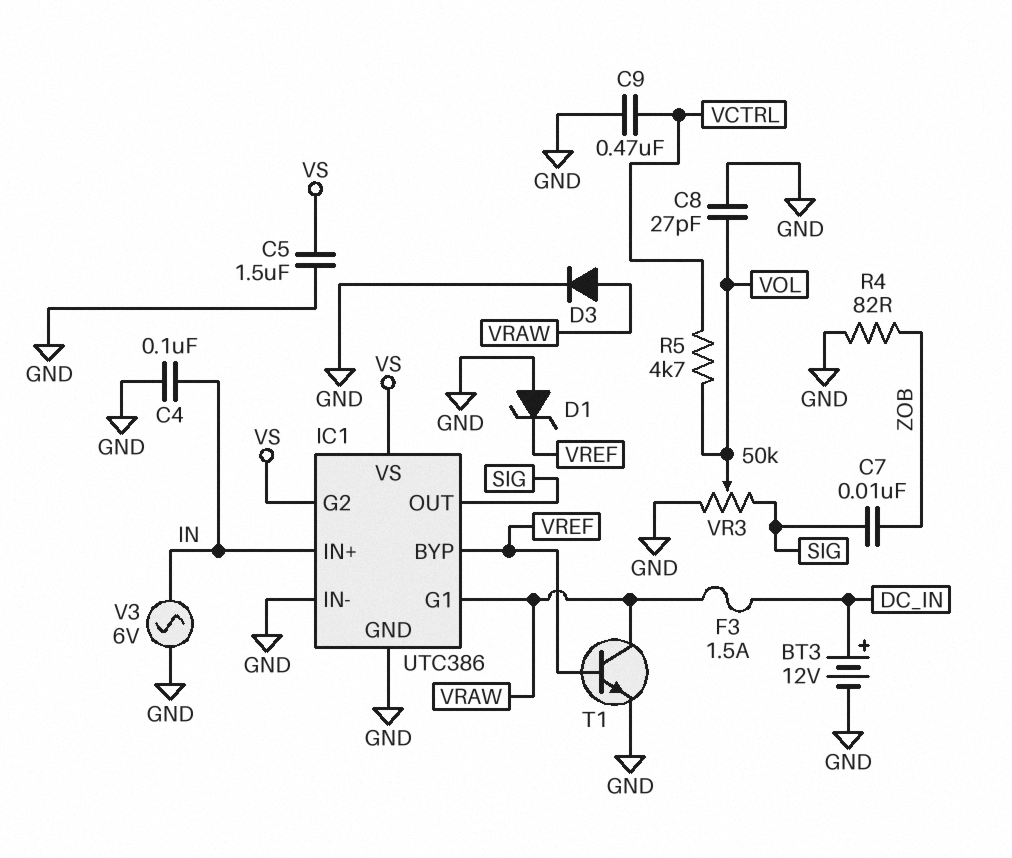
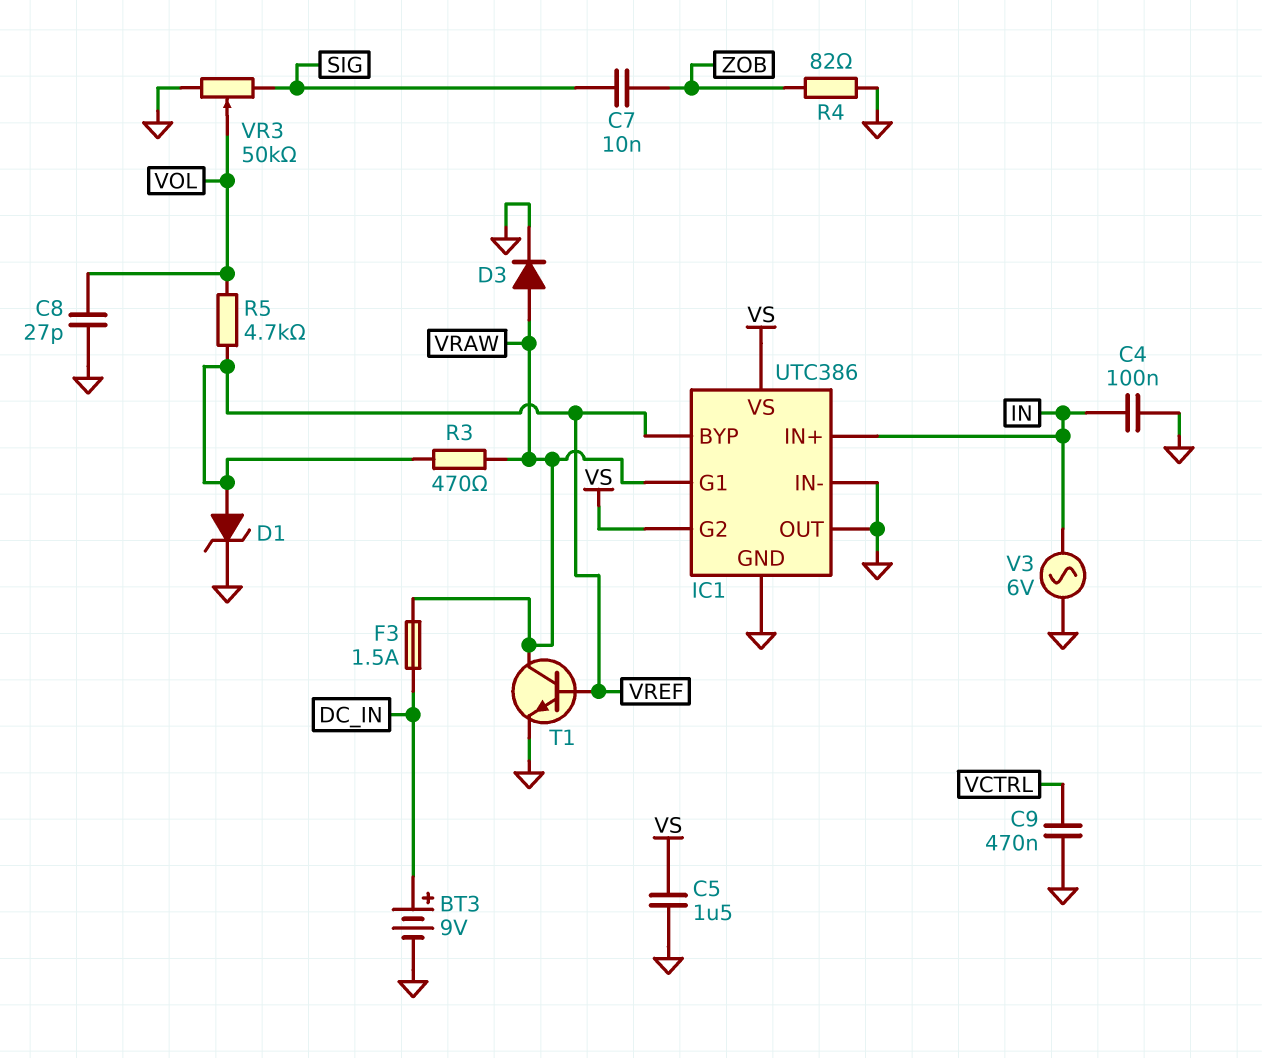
BT3: 12V (plus DC_IN, minus GND) -> 9V (plus DC_IN, minus GND)
D1: zener (A GND, K VREF) -> zener (A VREF, K GND)
IC1 pin OUT: SIG -> GND
R3: none -> 470 (VRAW, VREF)
R5: 4.7k (VCTRL, VOL) -> 4.7k (VOL, VREF)

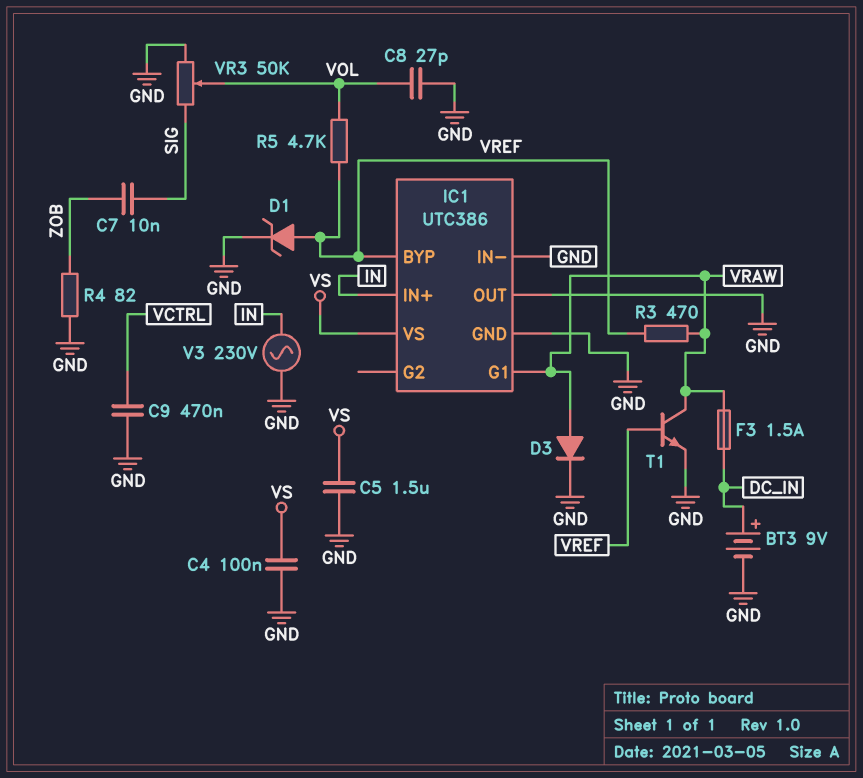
C4: 100nF (GND, IN) -> 100nF (GND, VS)
IC1 pin G2: VS -> none
V3: AC 6V (GND, IN) -> AC 230V (GND, IN)

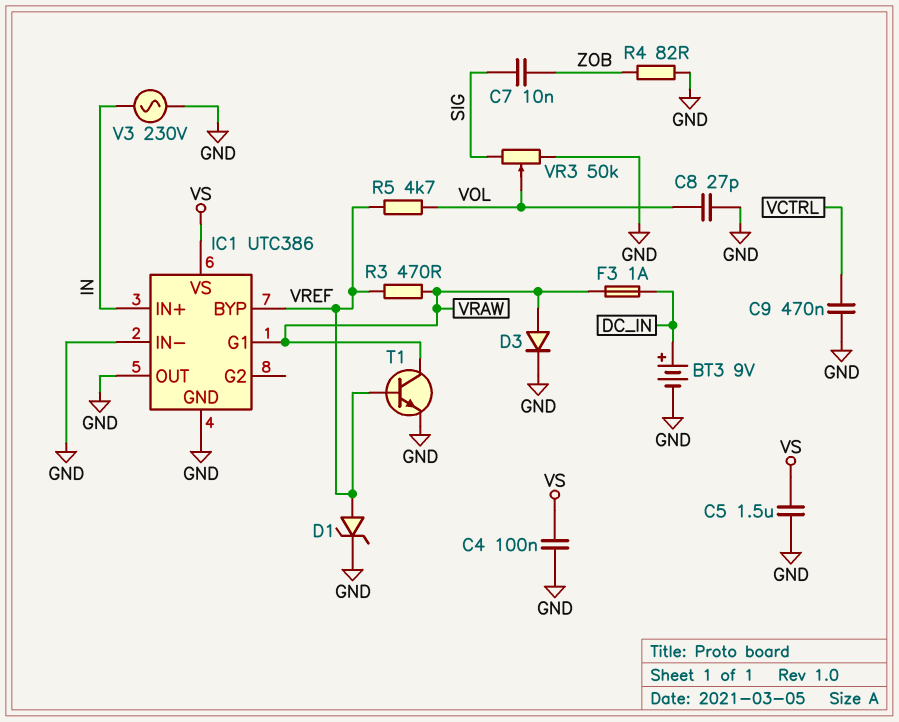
F3: 1.5A (DC_IN, VRAW) -> 1A (DC_IN, VRAW)

